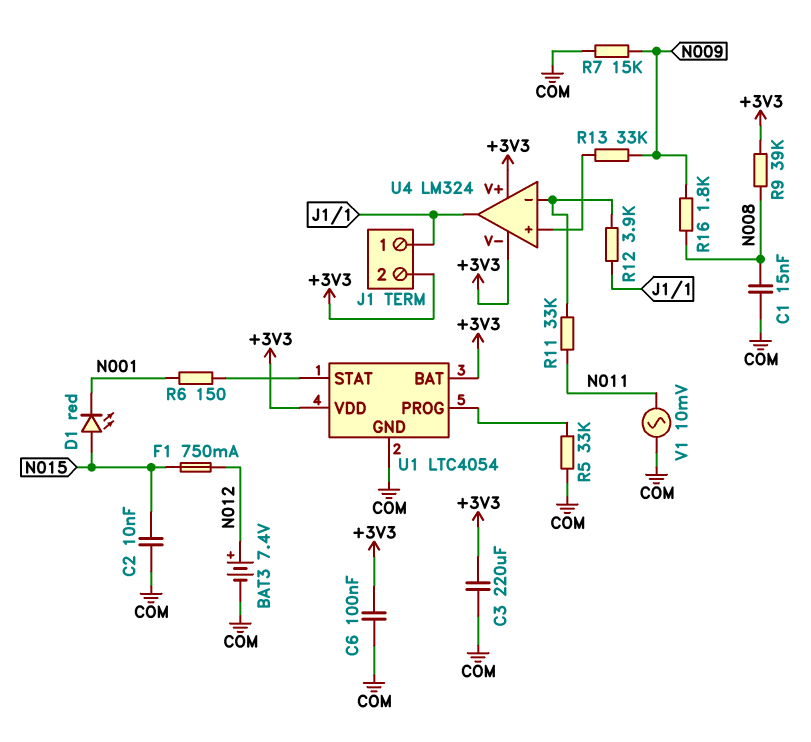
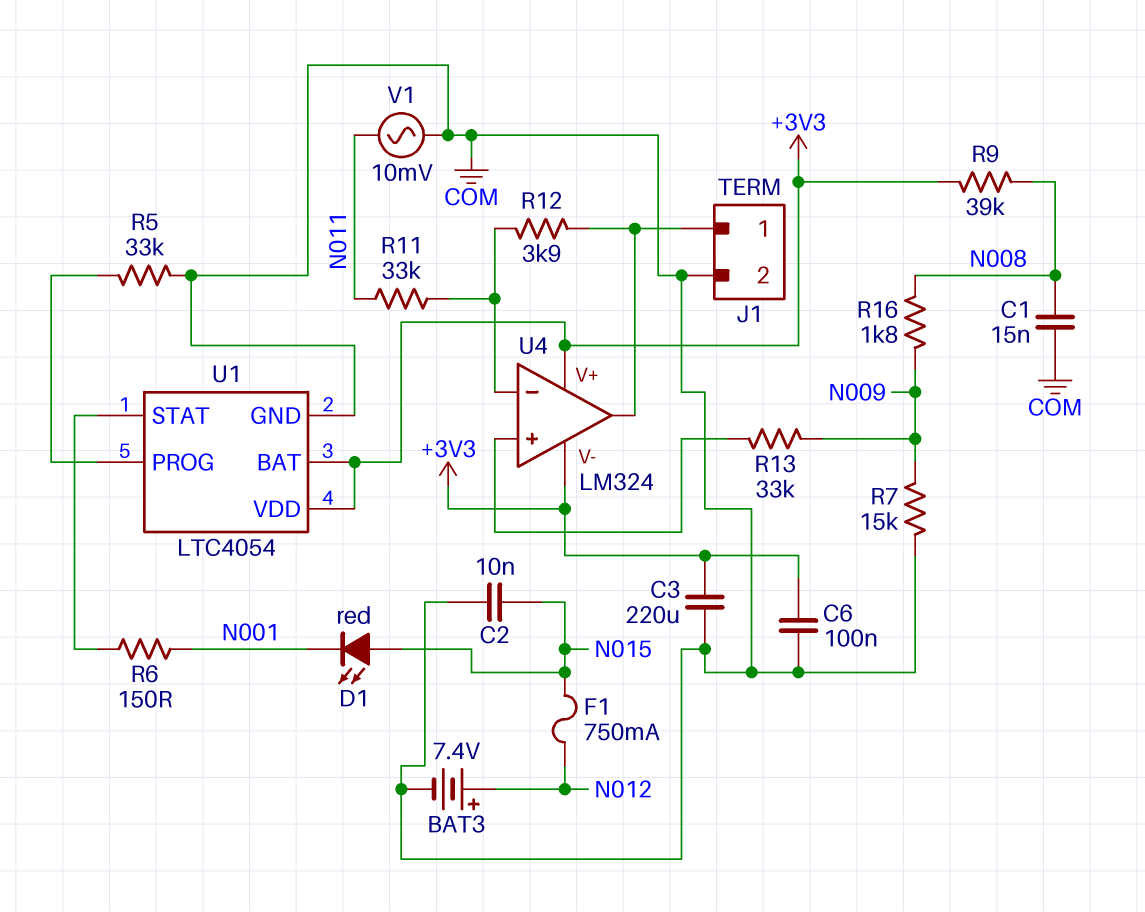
J1 pin 2: +3V3 -> COM

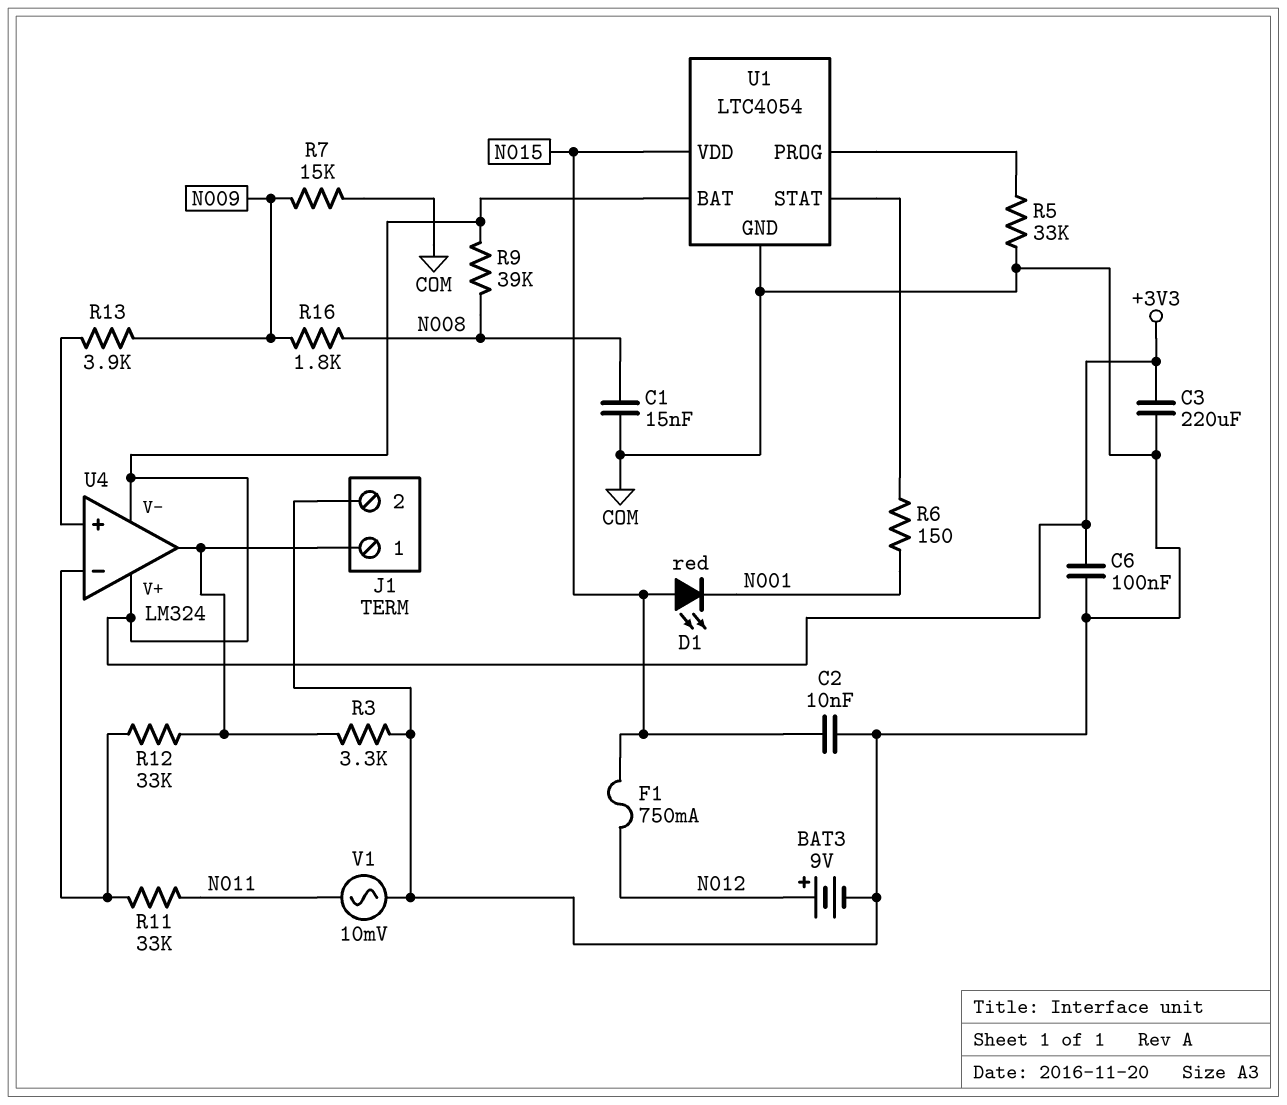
BAT3: 7.4V (plus N012, minus COM) -> 9V (plus N012, minus COM)
R3: none -> 3.3k (COM, J1/1)
R12: 3.9k (J1/1, U4/in-) -> 33k (J1/1, U4/in-)
R13: 33k (N009, U4/in+) -> 3.9k (N009, U4/in+)
U1 pin VDD: +3V3 -> N015

